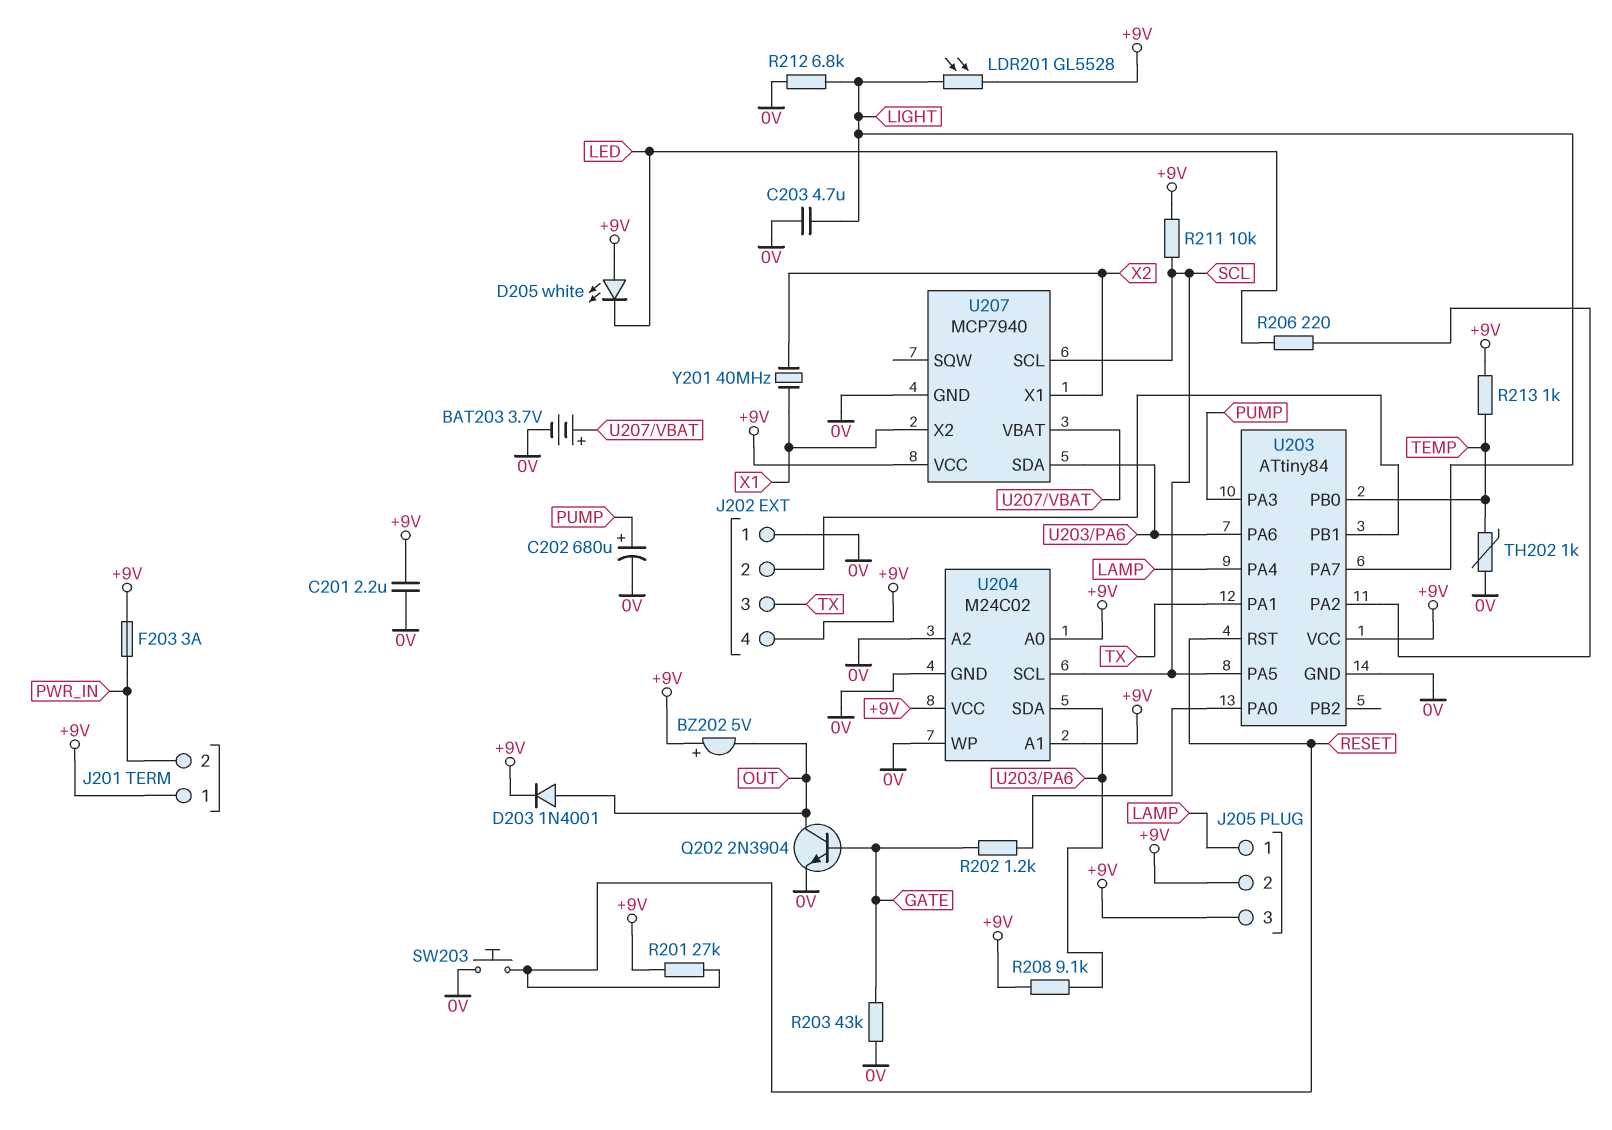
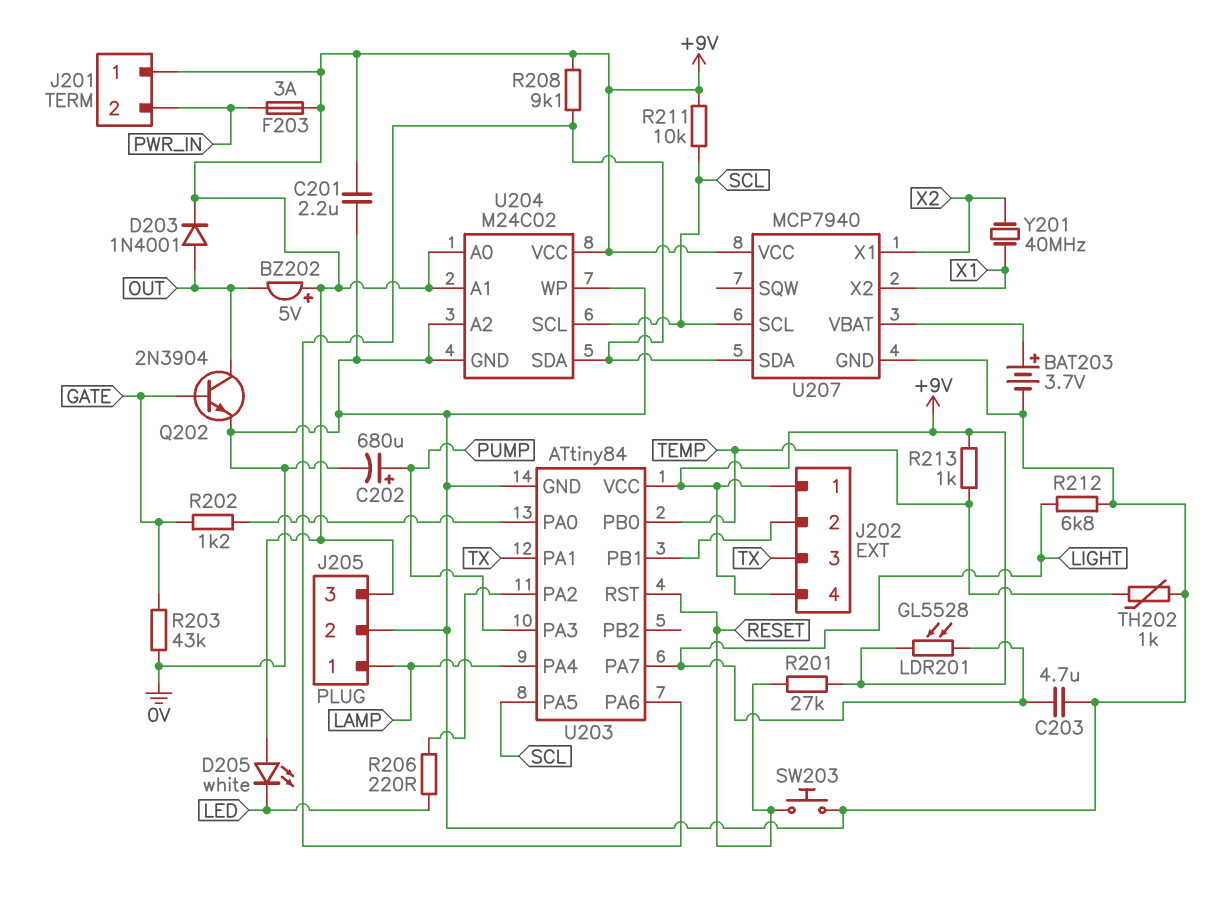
J202 pin 1: 0V -> +9V
J205 pin 2: +9V -> 0V

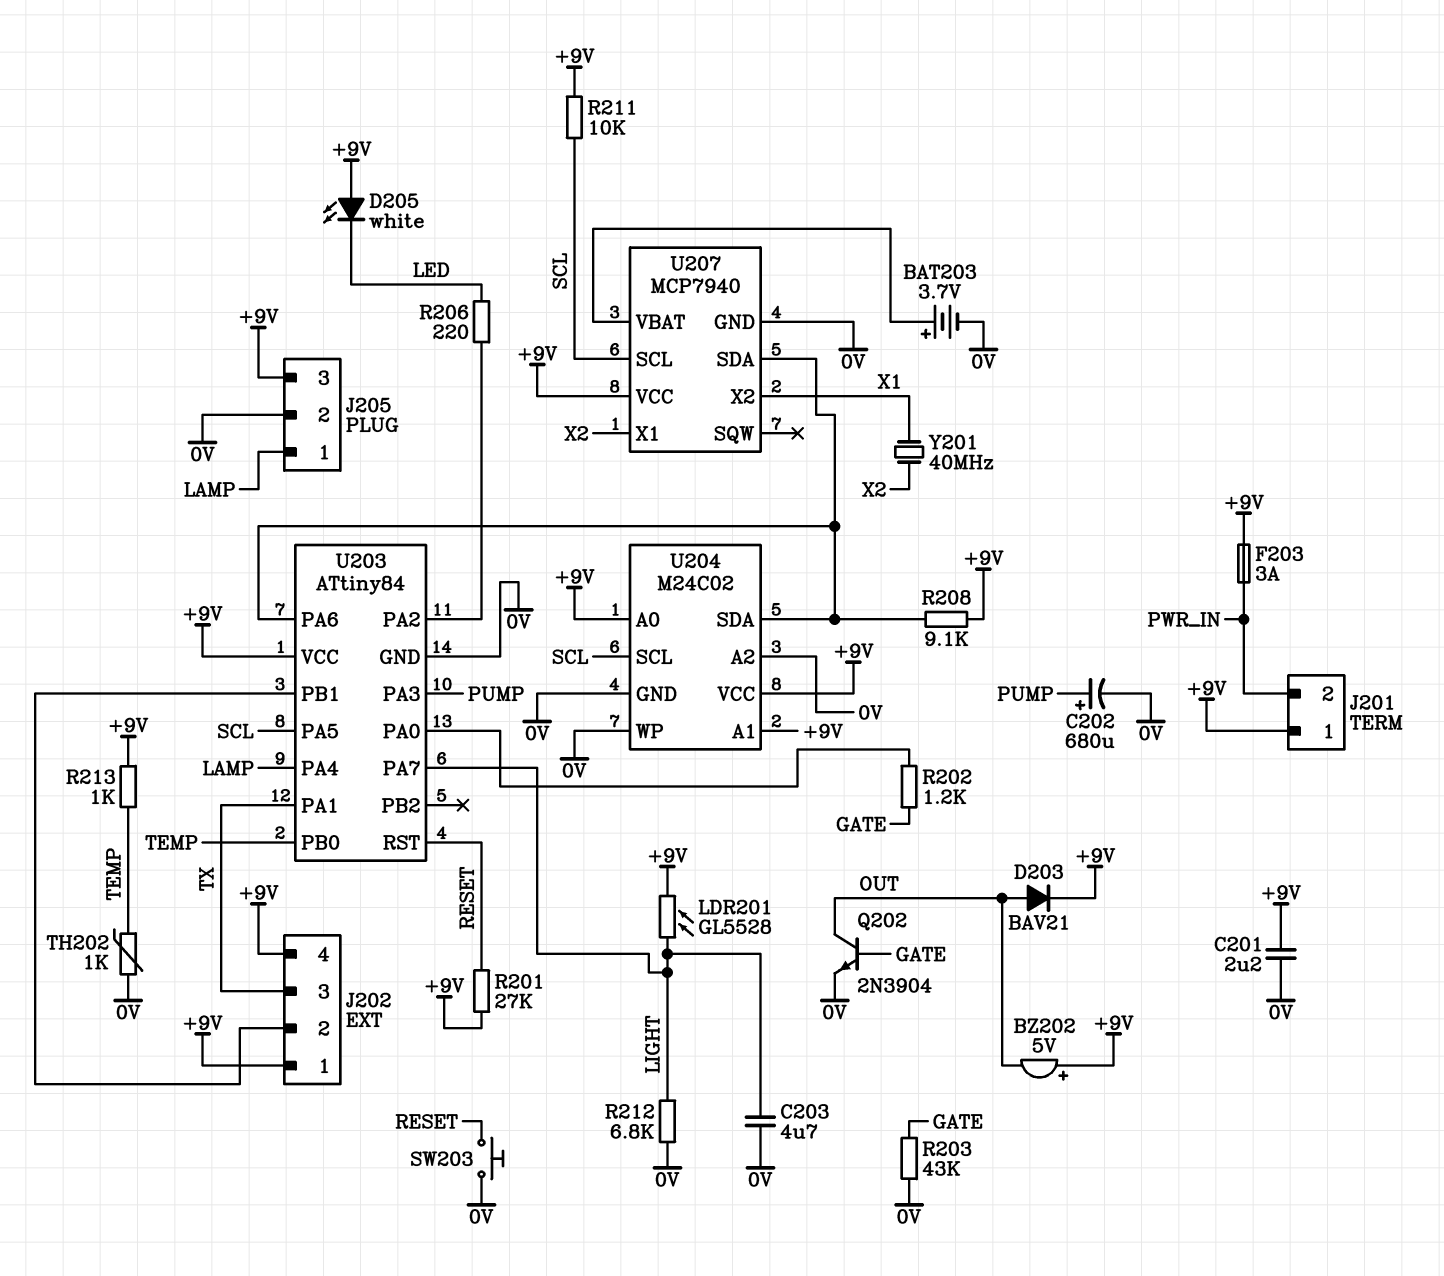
D203: diode 1N4001 (A OUT, K +9V) -> diode BAV21 (A OUT, K +9V)

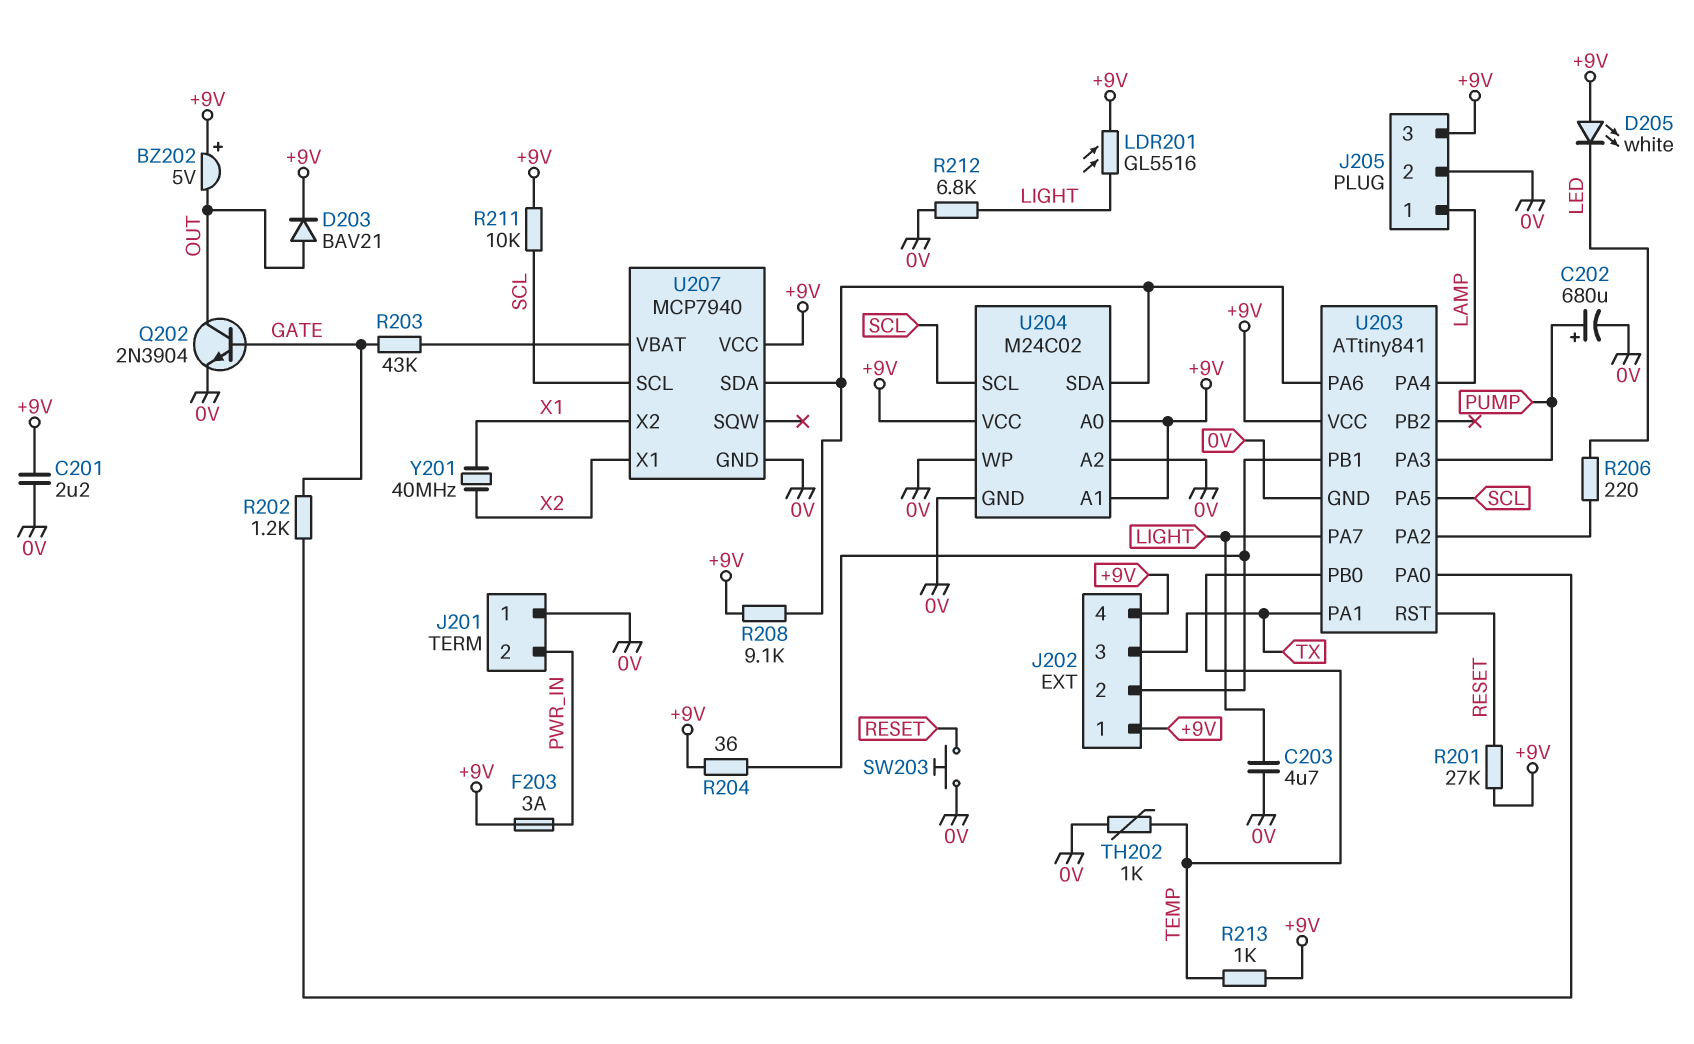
BAT203: 3.7V (plus U207/VBAT, minus 0V) -> none
J201 pin 1: +9V -> 0V
LDR201: GL5528 (+9V, LIGHT) -> GL5516 (+9V, LIGHT)
R203: 43k (0V, GATE) -> 43k (GATE, U207/VBAT)
R204: none -> 36 (+9V, J202/2)
U203: ATtiny84 -> ATtiny841

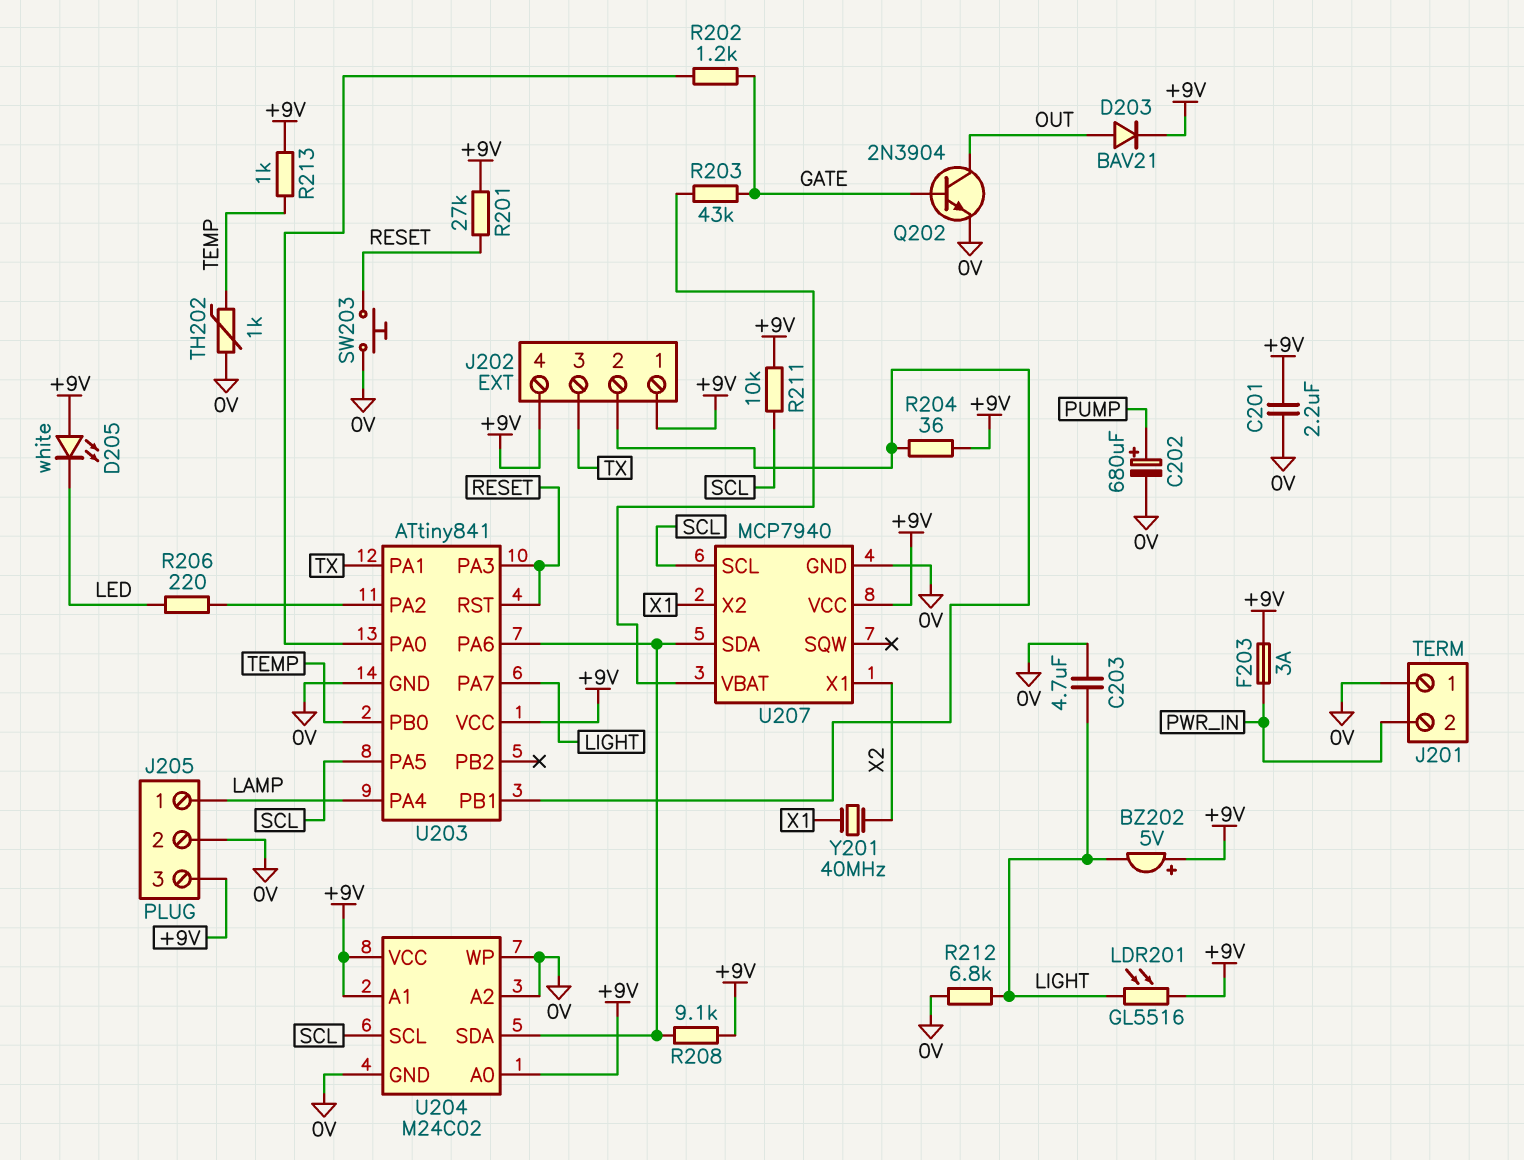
BZ202: buzzer 5V (plus +9V, minus OUT) -> buzzer 5V (plus +9V, minus LIGHT)
U203 pin PA3: PUMP -> RESET

